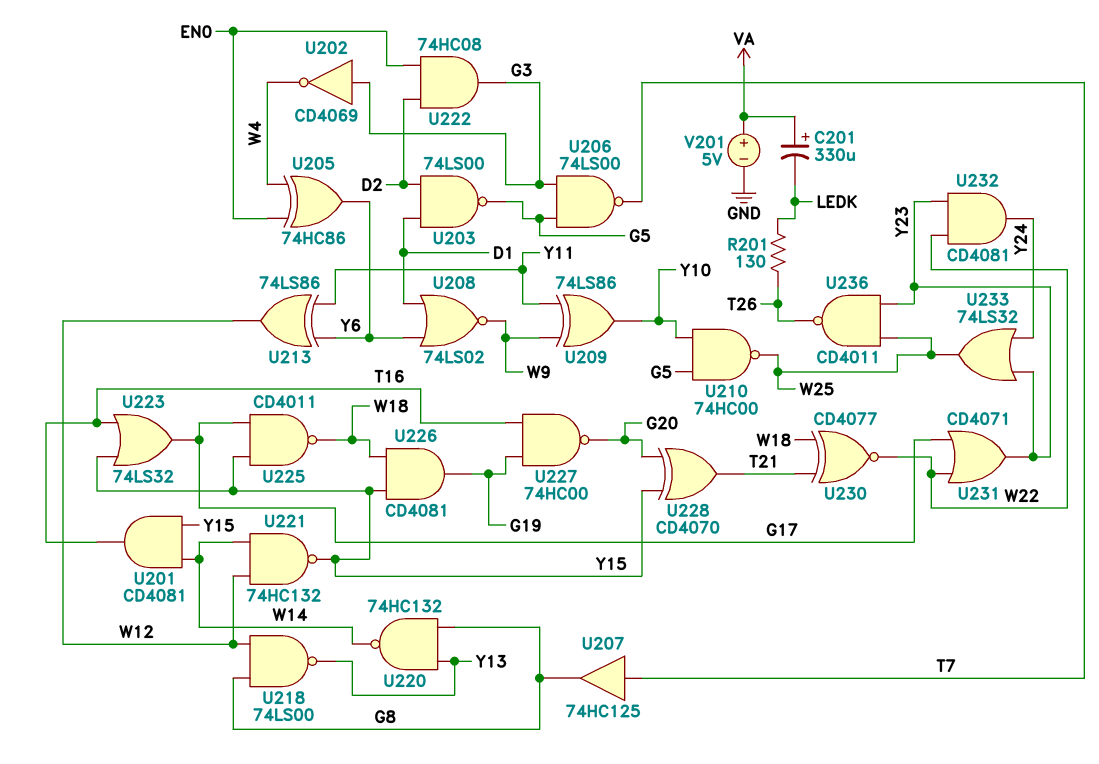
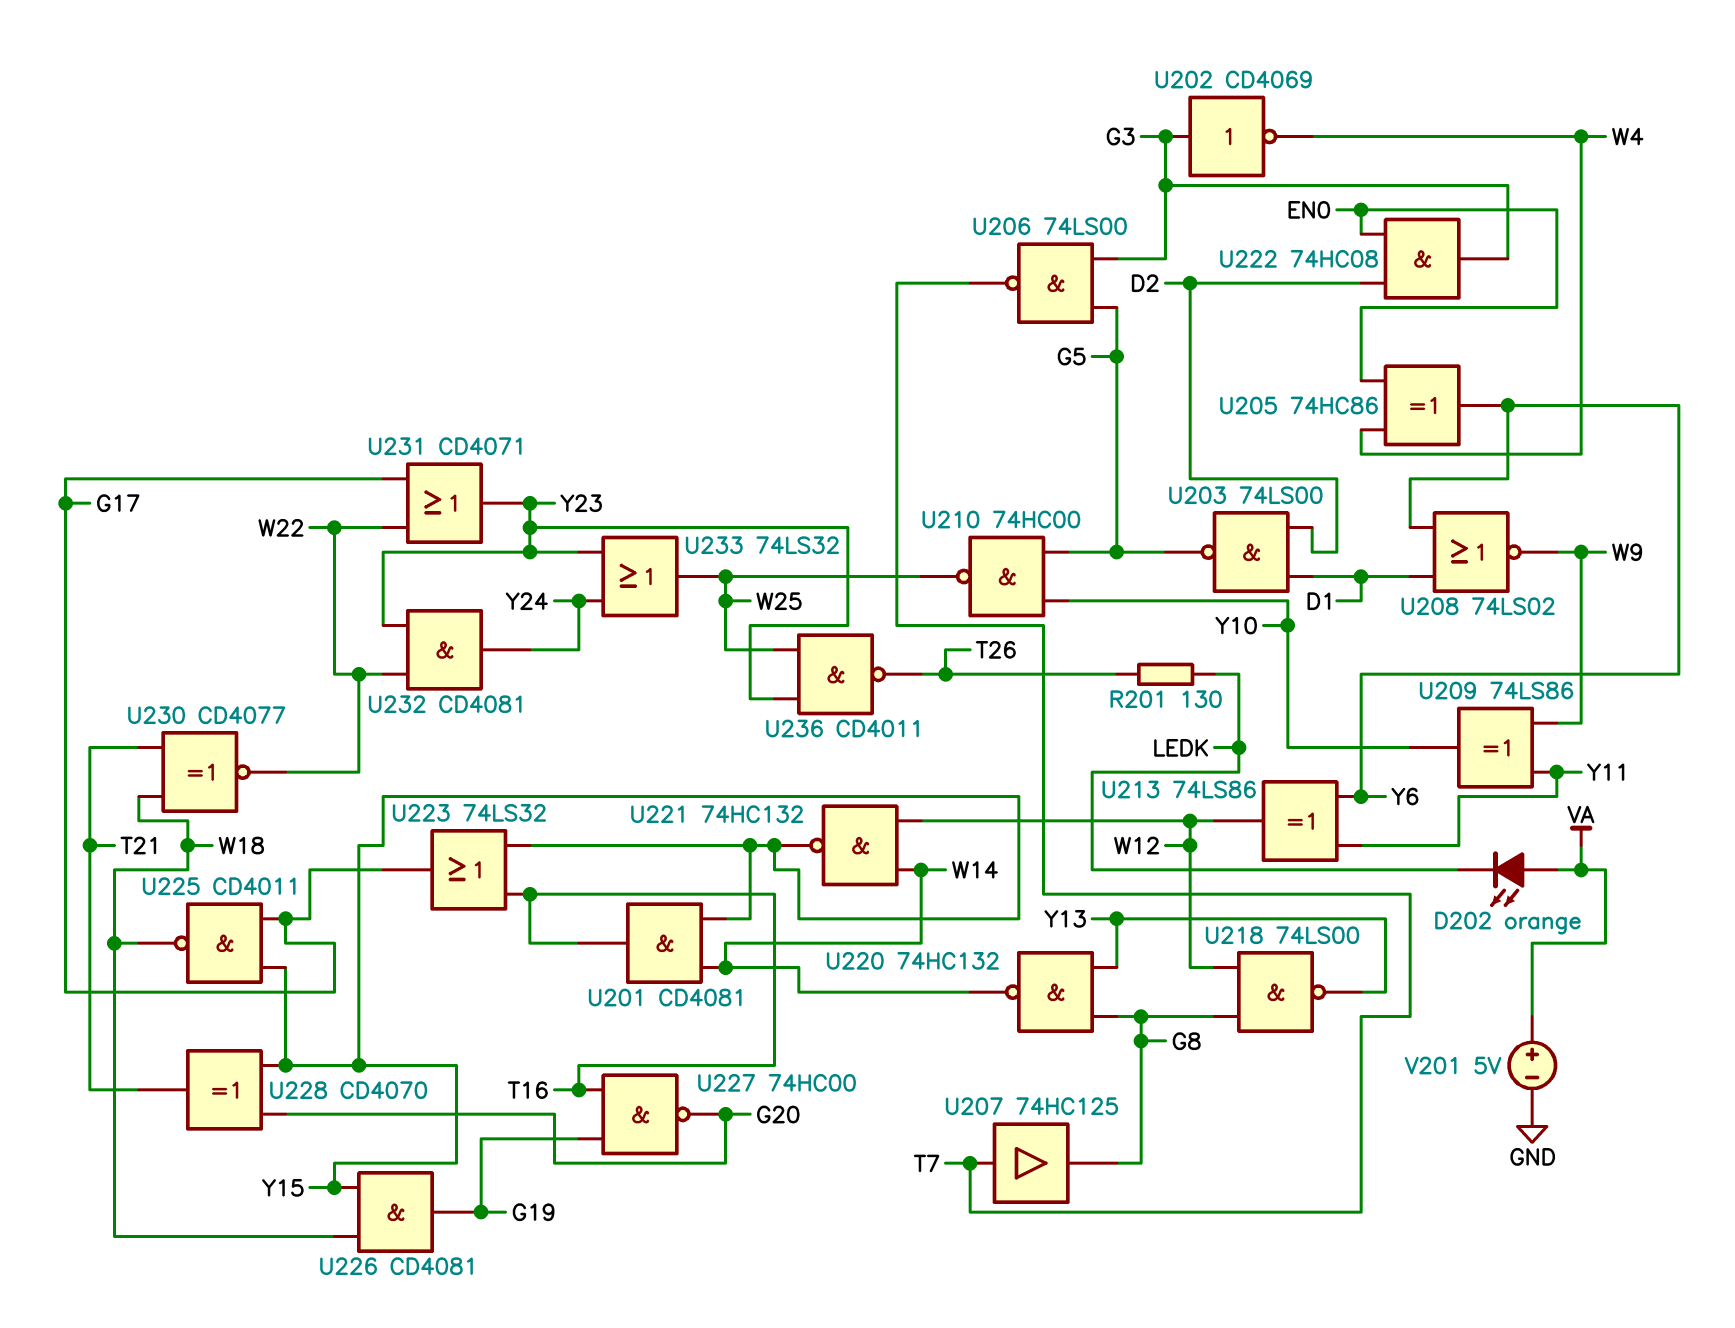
C201: 330uF (plus VA, minus LEDK) -> none
D202: none -> LED orange (A VA, K LEDK)

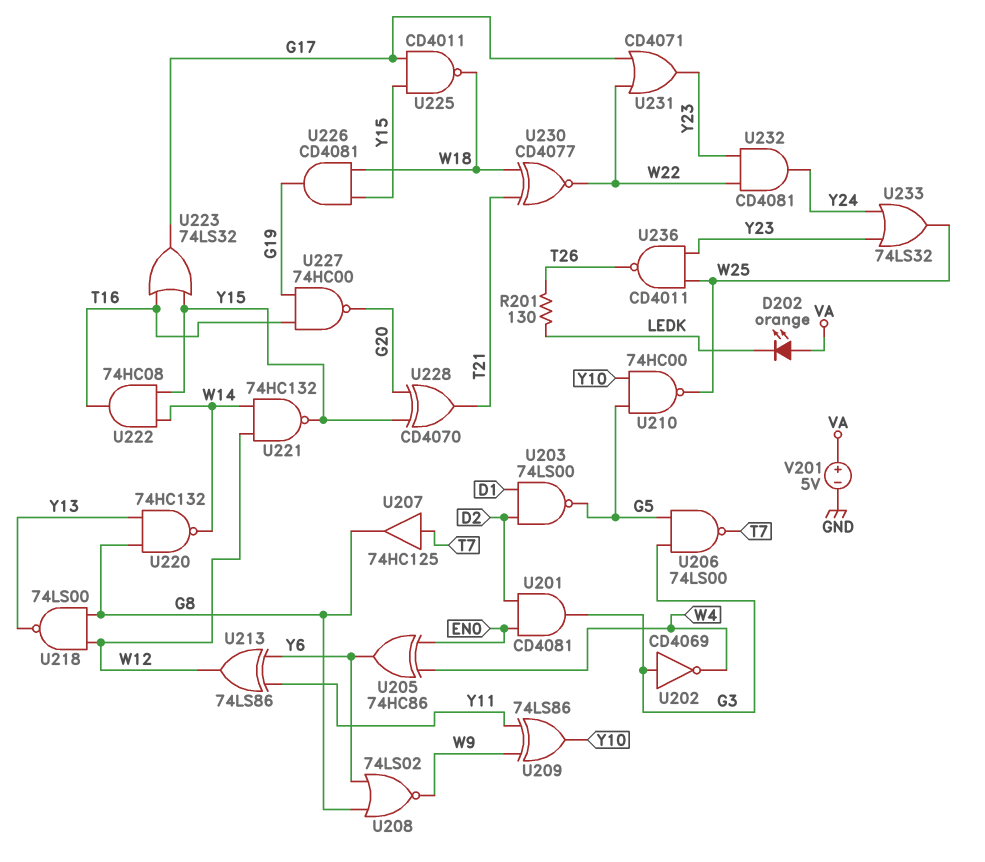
U201: AND CD4081 (in W14, in Y15, out T16) -> AND CD4081 (in D2, in EN0, out G3)
U208: NOR 74LS02 (in D1, in Y6, out W9) -> NOR 74LS02 (in G8, in Y6, out W9)
U222: AND 74HC08 (in D2, in EN0, out G3) -> AND 74HC08 (in W14, in Y15, out T16)

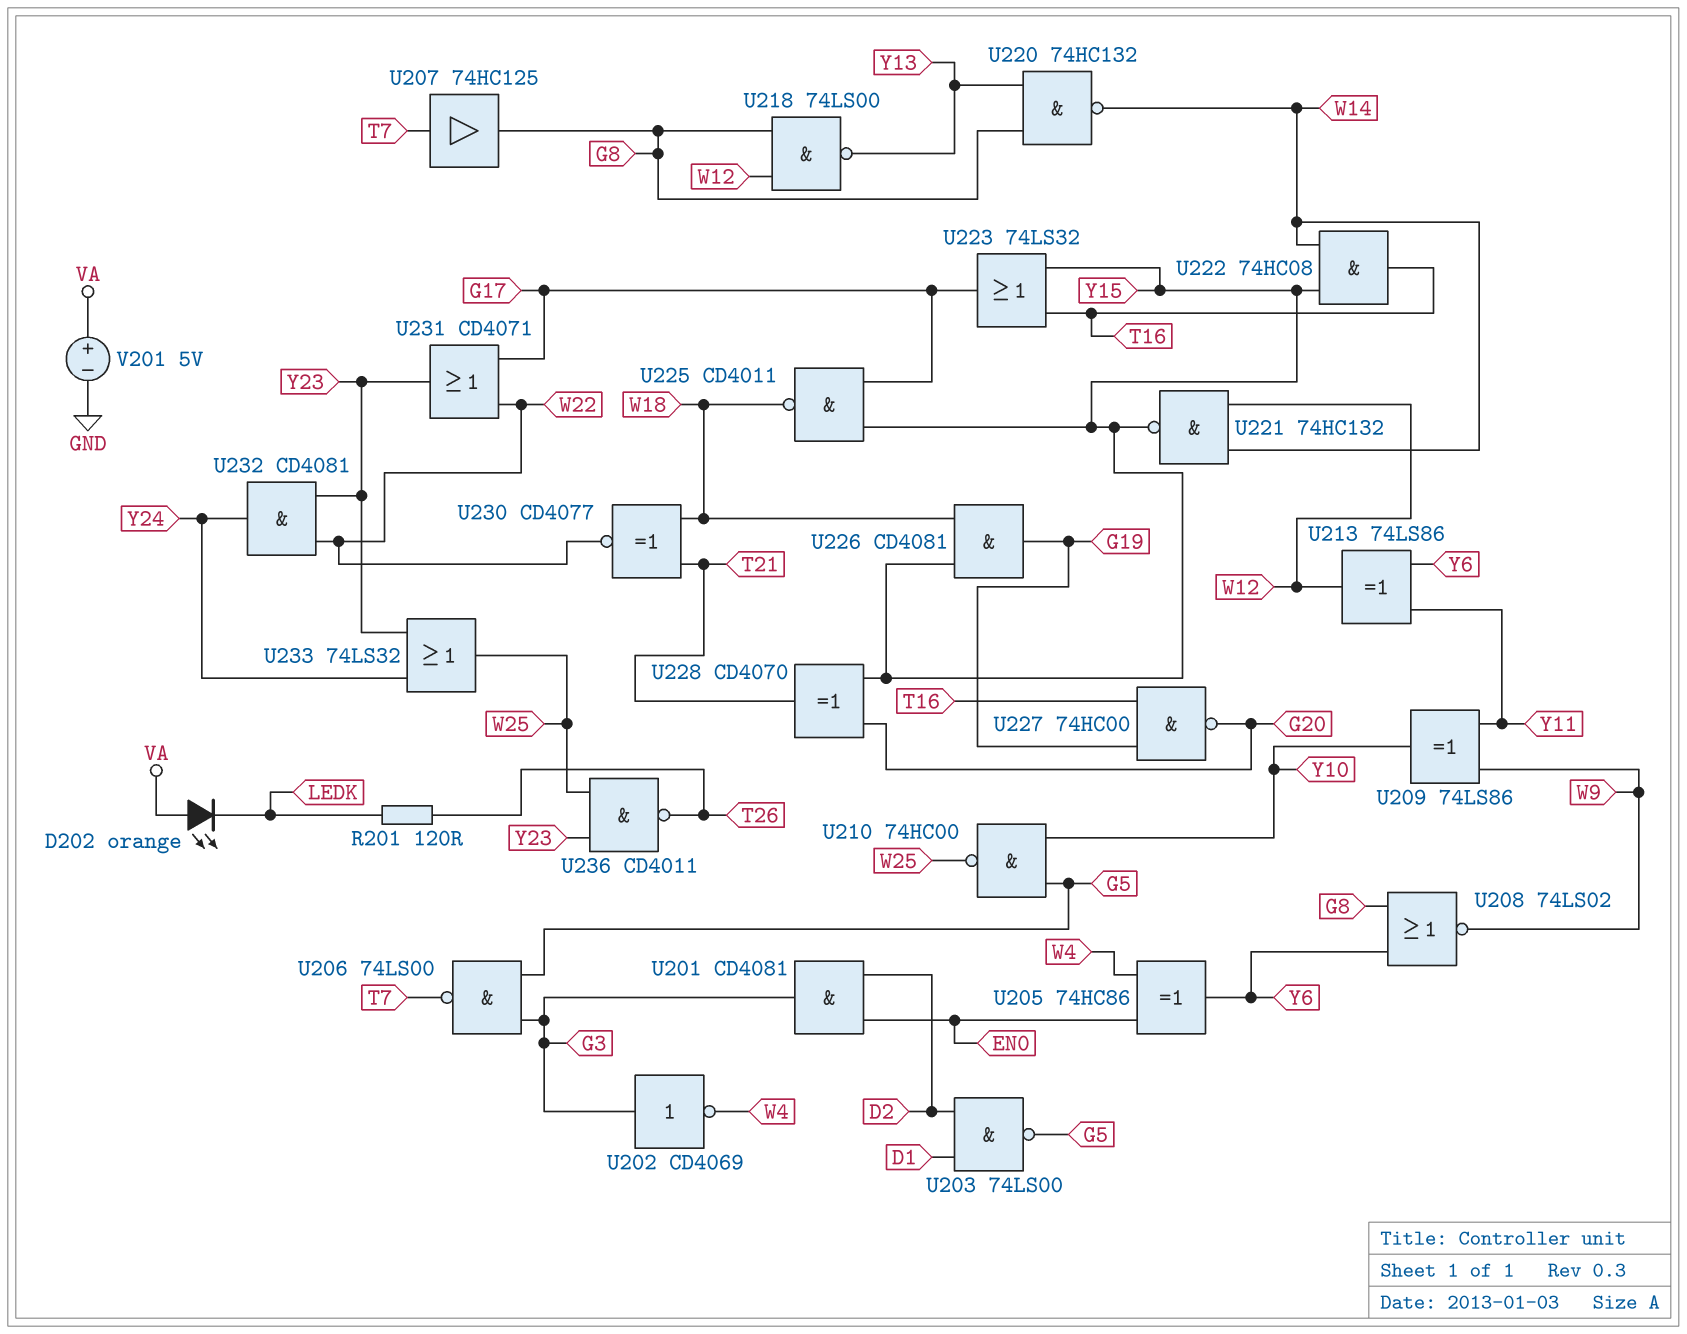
R201: 130 (LEDK, T26) -> 120 (LEDK, T26)

